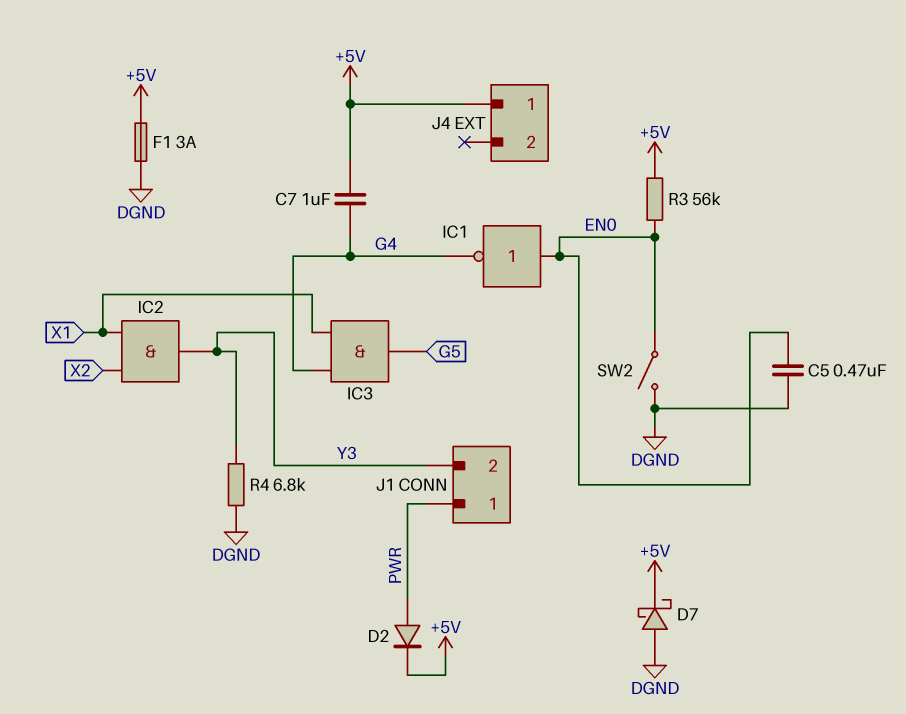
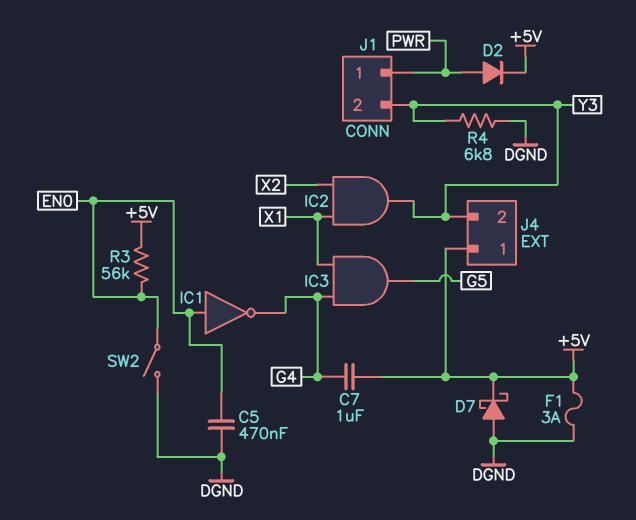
J4 pin 2: none -> Y3

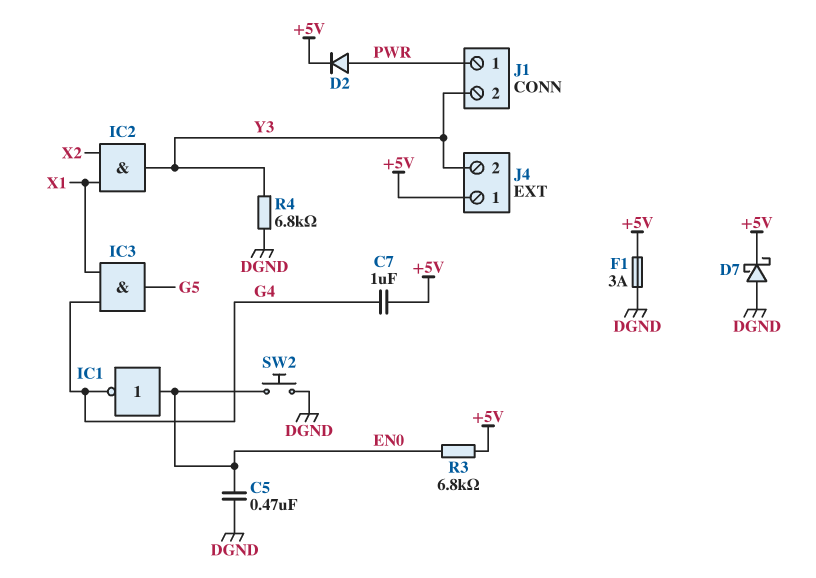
R3: 56k (+5V, EN0) -> 6.8k (+5V, EN0)
SW2: switch (DGND, EN0) -> button (DGND, EN0)

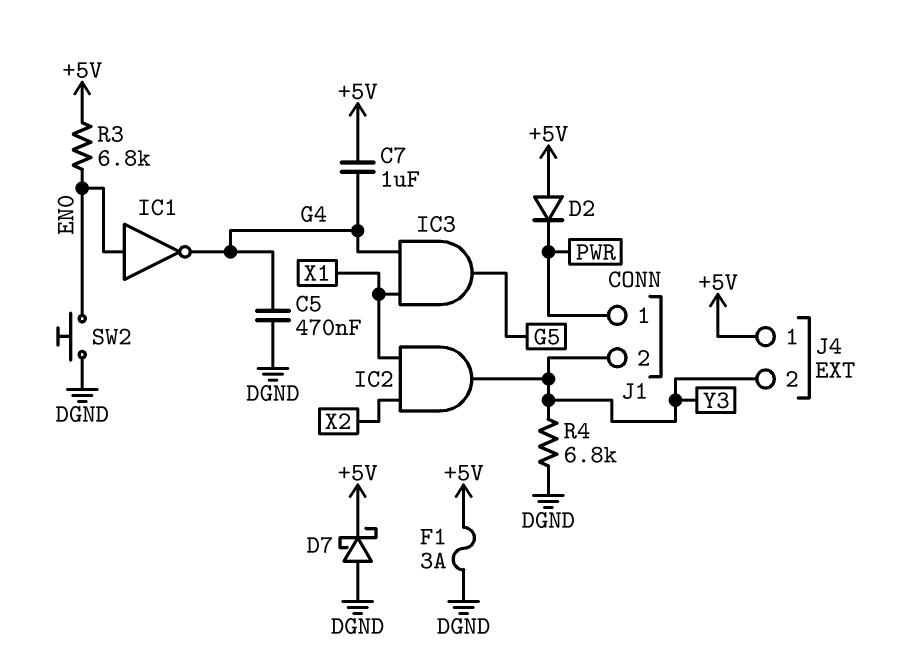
C5: 470nF (DGND, EN0) -> 470nF (DGND, G4)
D2: diode (A PWR, K +5V) -> diode (A +5V, K PWR)

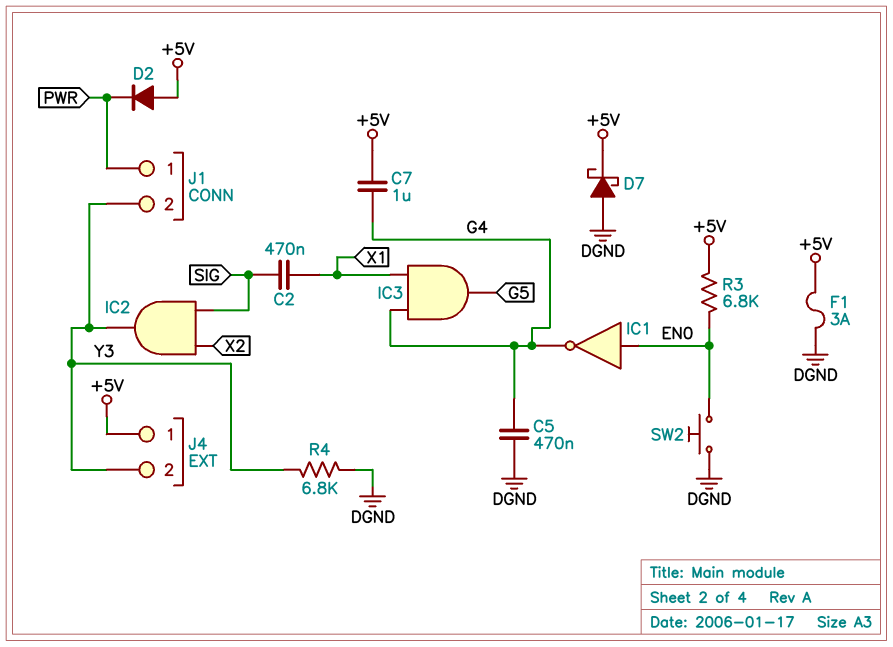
C2: none -> 470nF (SIG, X1)
IC2: AND (in X1, in X2, out Y3) -> AND (in SIG, in X2, out Y3)

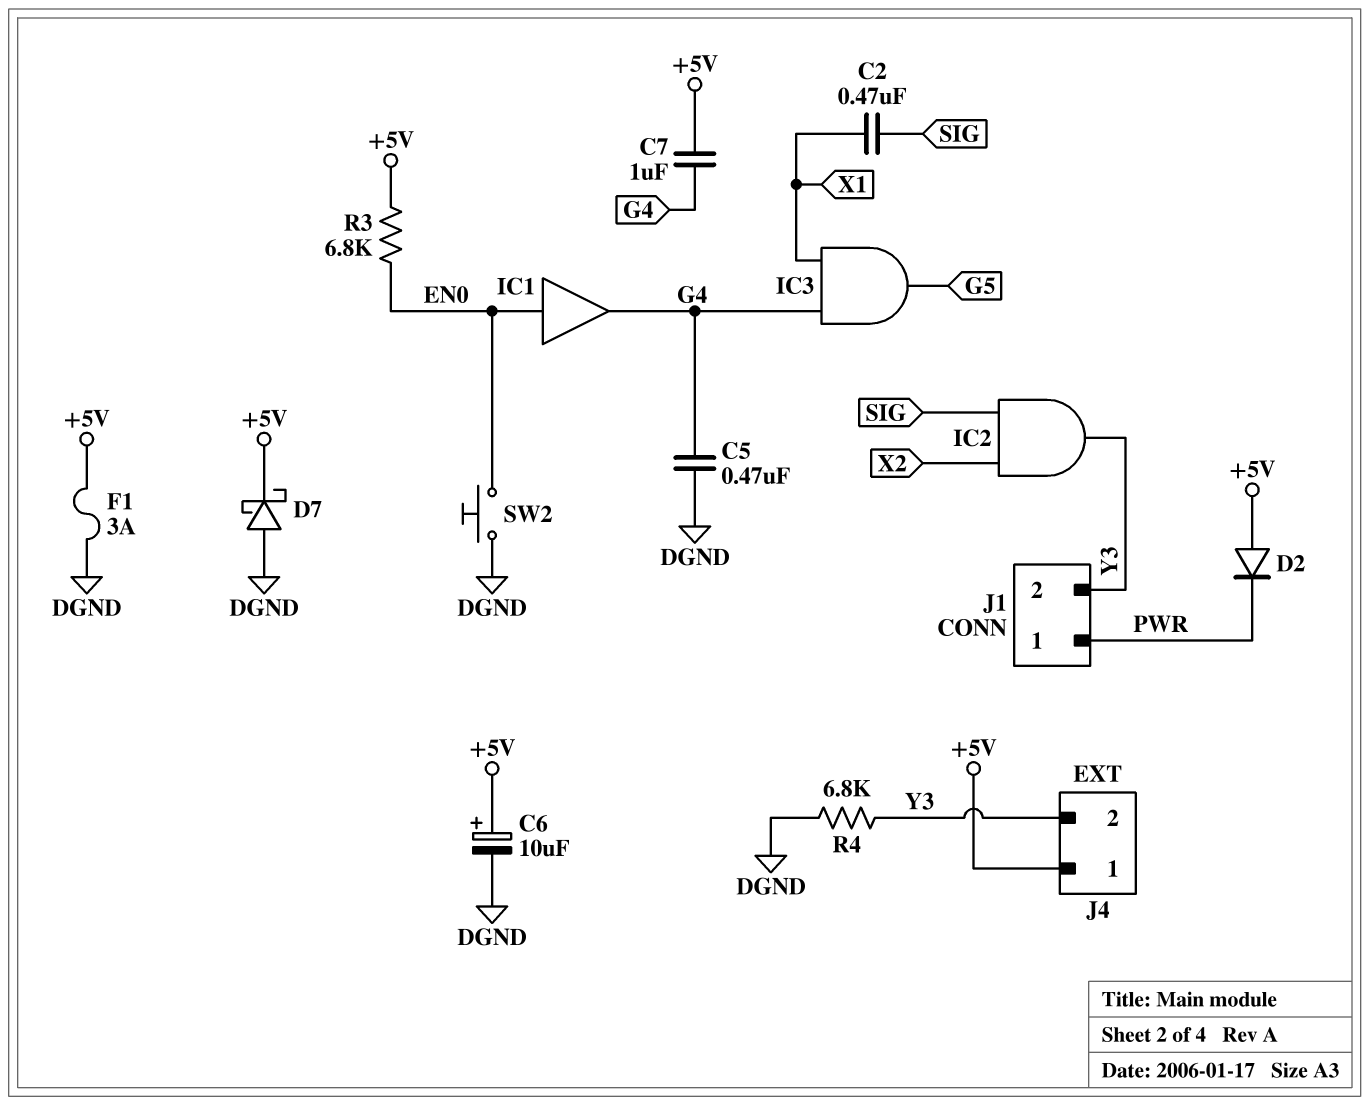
C6: none -> 10uF (plus +5V, minus DGND)
IC1: NOT (in EN0, out G4) -> buffer (in EN0, out G4)

